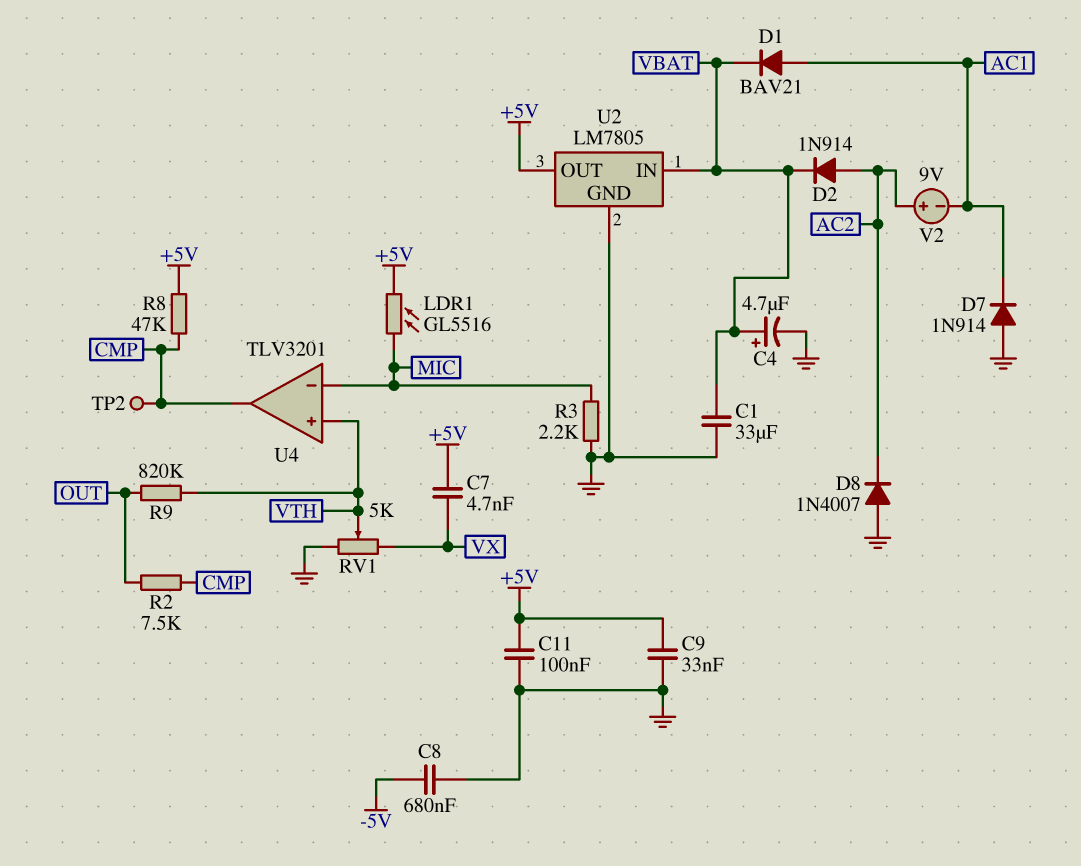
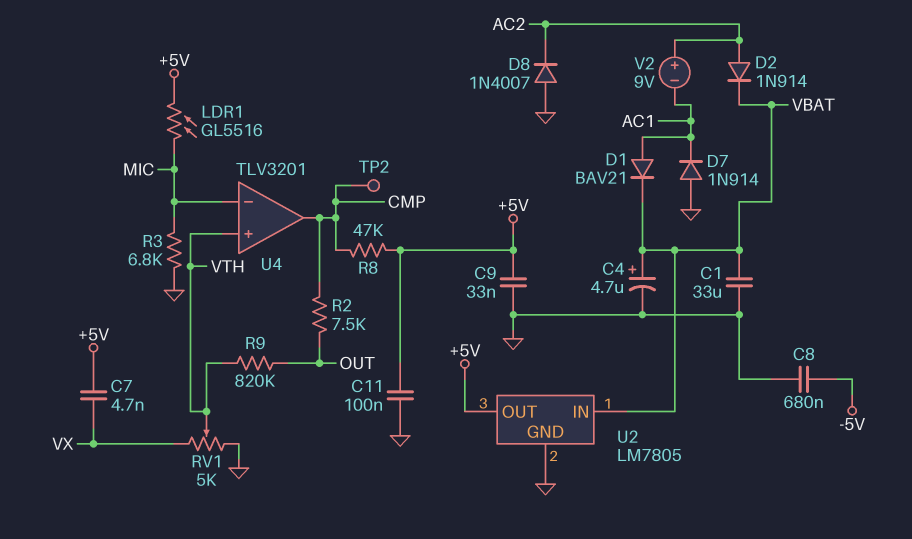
R3: 2.2k (GND, MIC) -> 6.8k (GND, MIC)

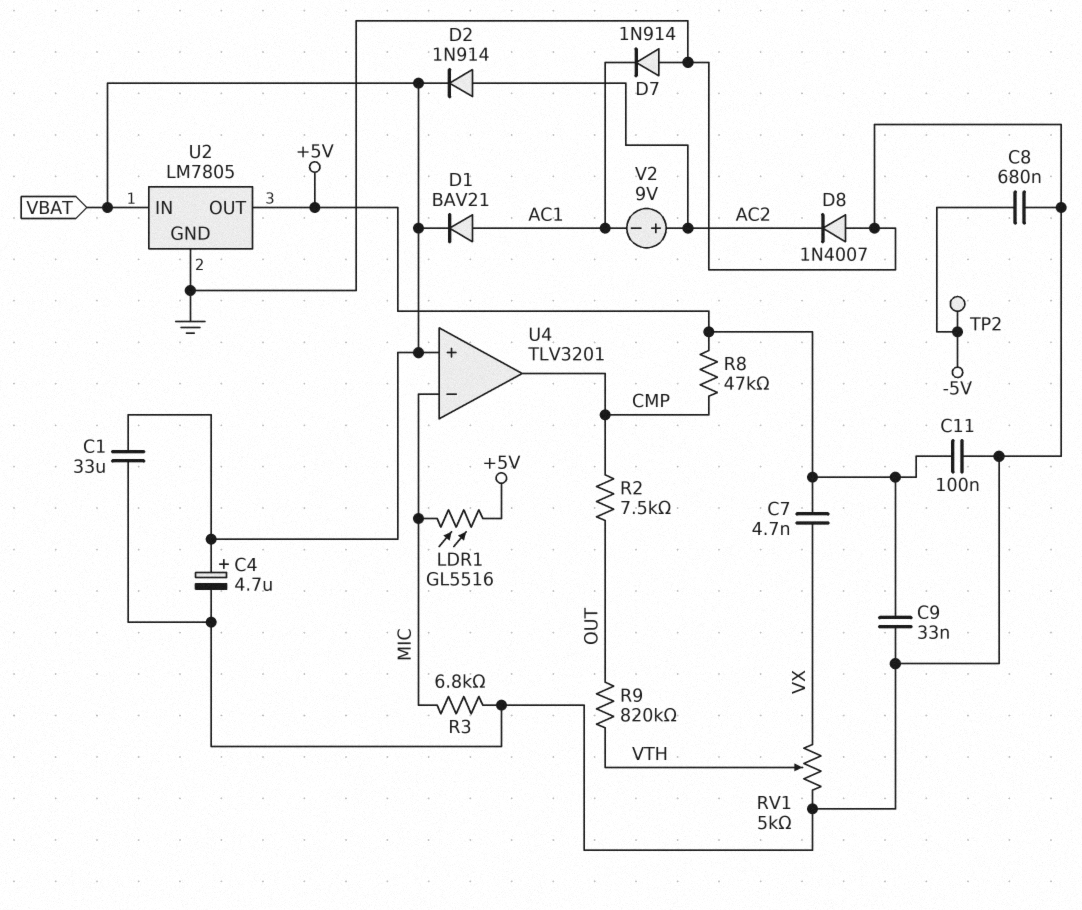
TP2: test point (CMP) -> test point (-5V)
U4 pin in+: VTH -> VBAT

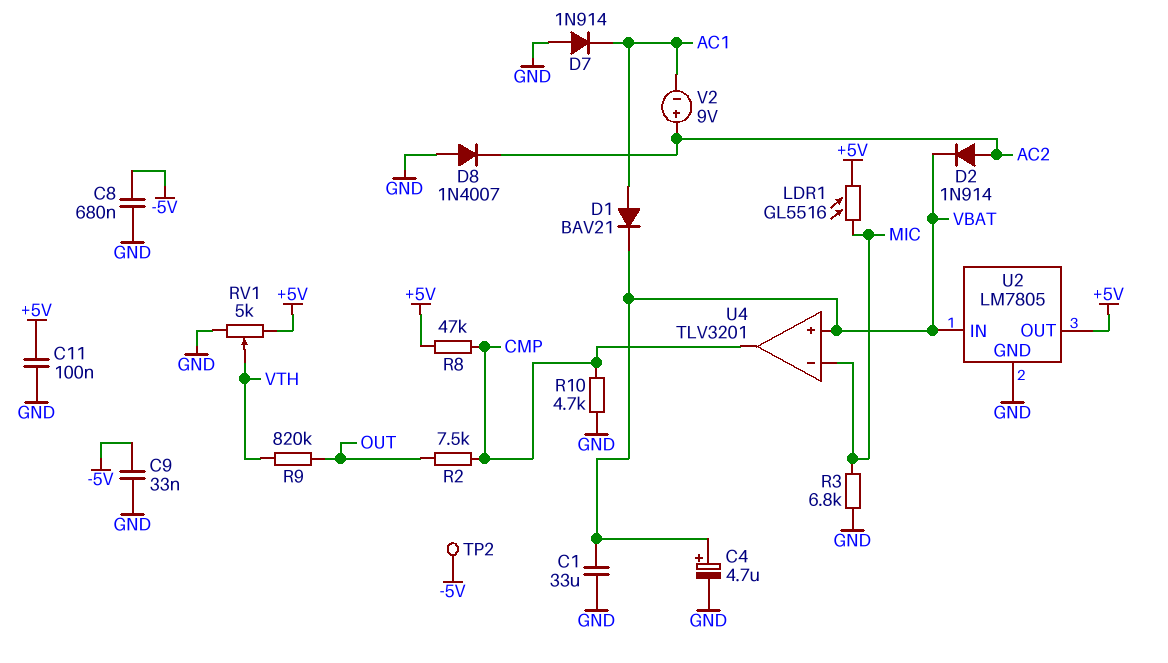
C7: 4.7nF (+5V, VX) -> none
C9: 33nF (+5V, GND) -> 33nF (-5V, GND)
R10: none -> 4.7k (CMP, GND)
RV1: 5k (GND, VX, wiper VTH) -> 5k (+5V, GND, wiper VTH)

